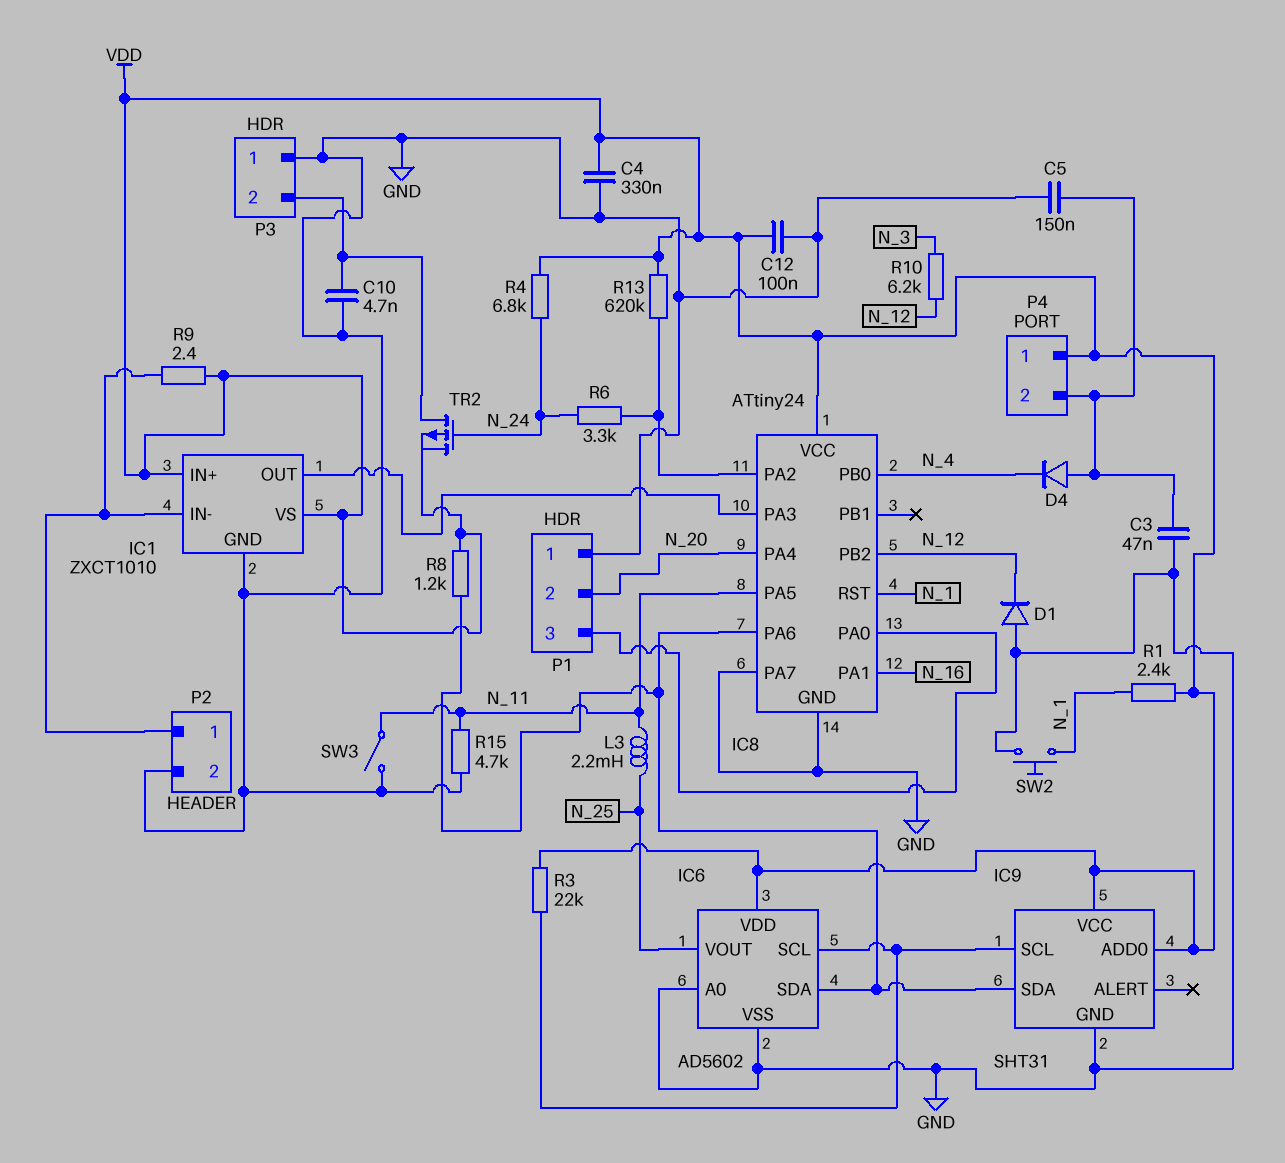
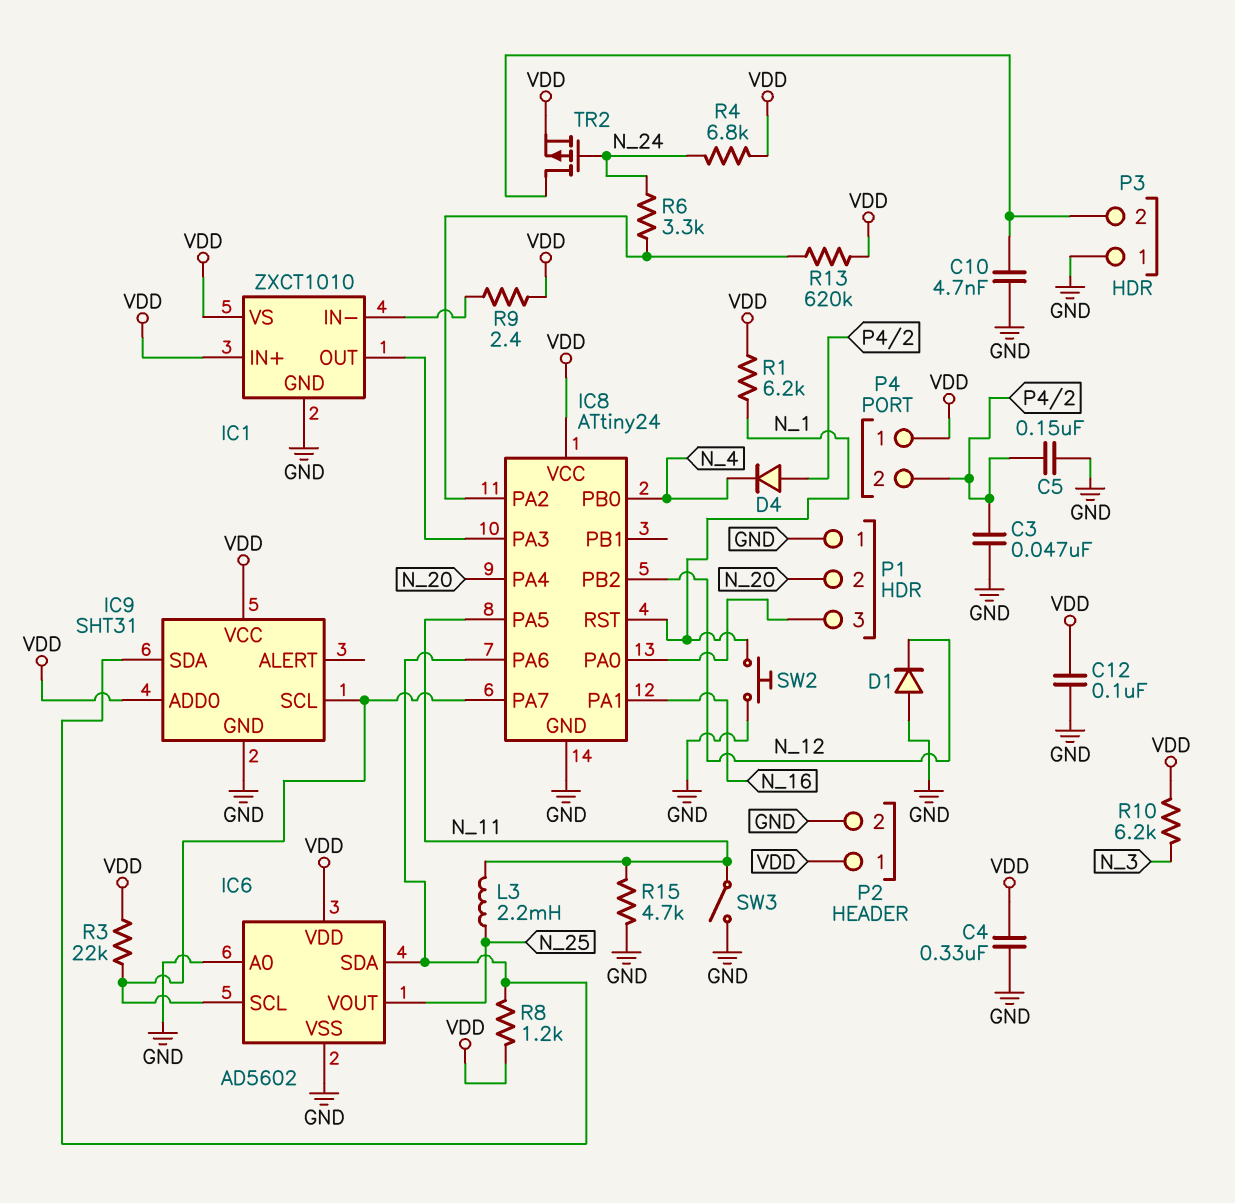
IC8 pin PA7: GND -> IC6/SCL
P2 pin 1: IC1/IN- -> VDD
R1: 2.4k (N_1, VDD) -> 6.2k (N_1, VDD)
R10: 6.2k (N_3, N_12) -> 6.2k (N_3, VDD)

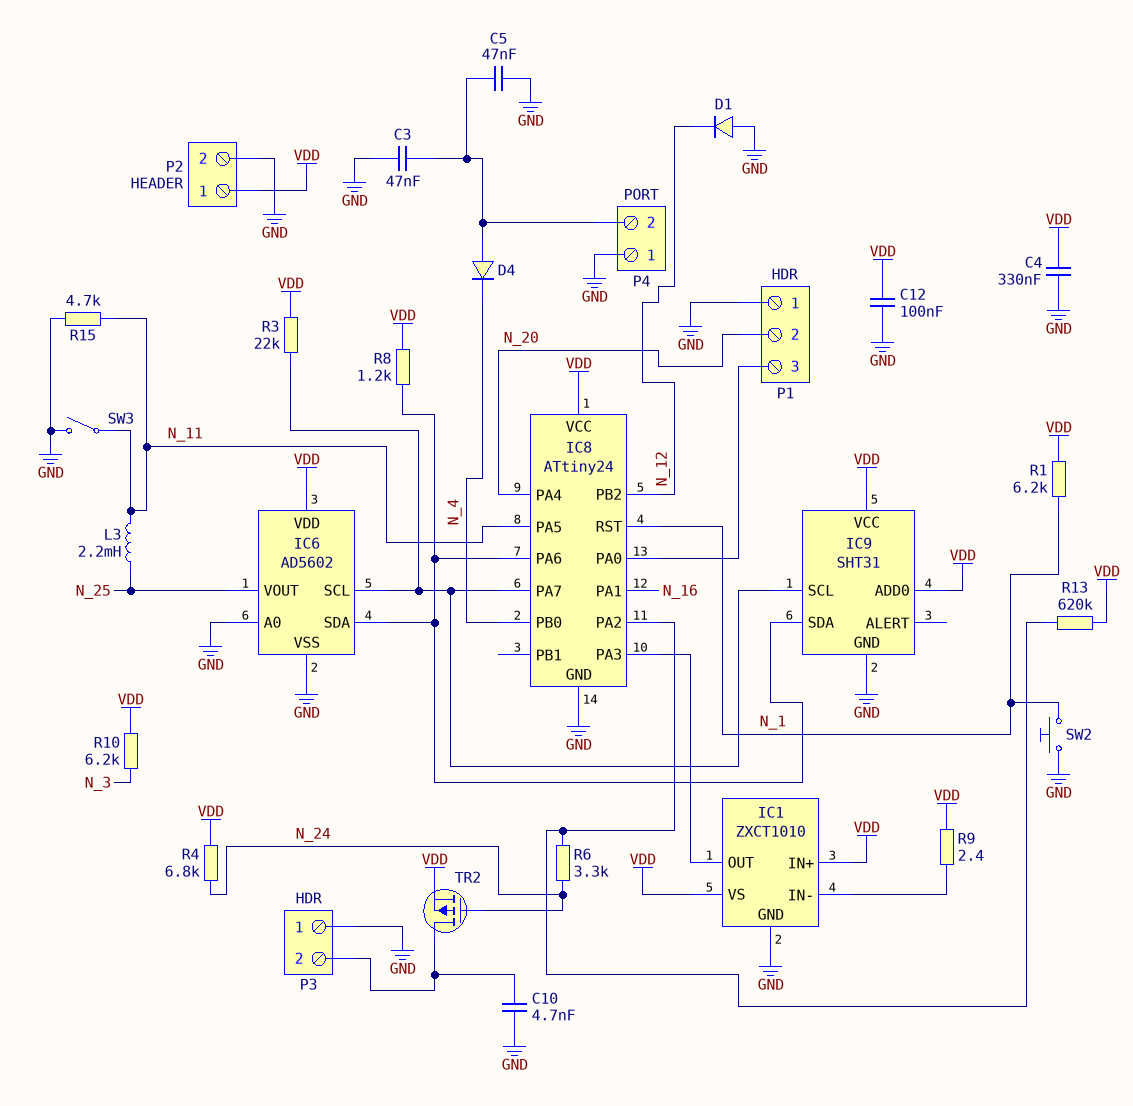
C5: 150nF (GND, P4/2) -> 47nF (GND, P4/2)
P4 pin 1: VDD -> GND

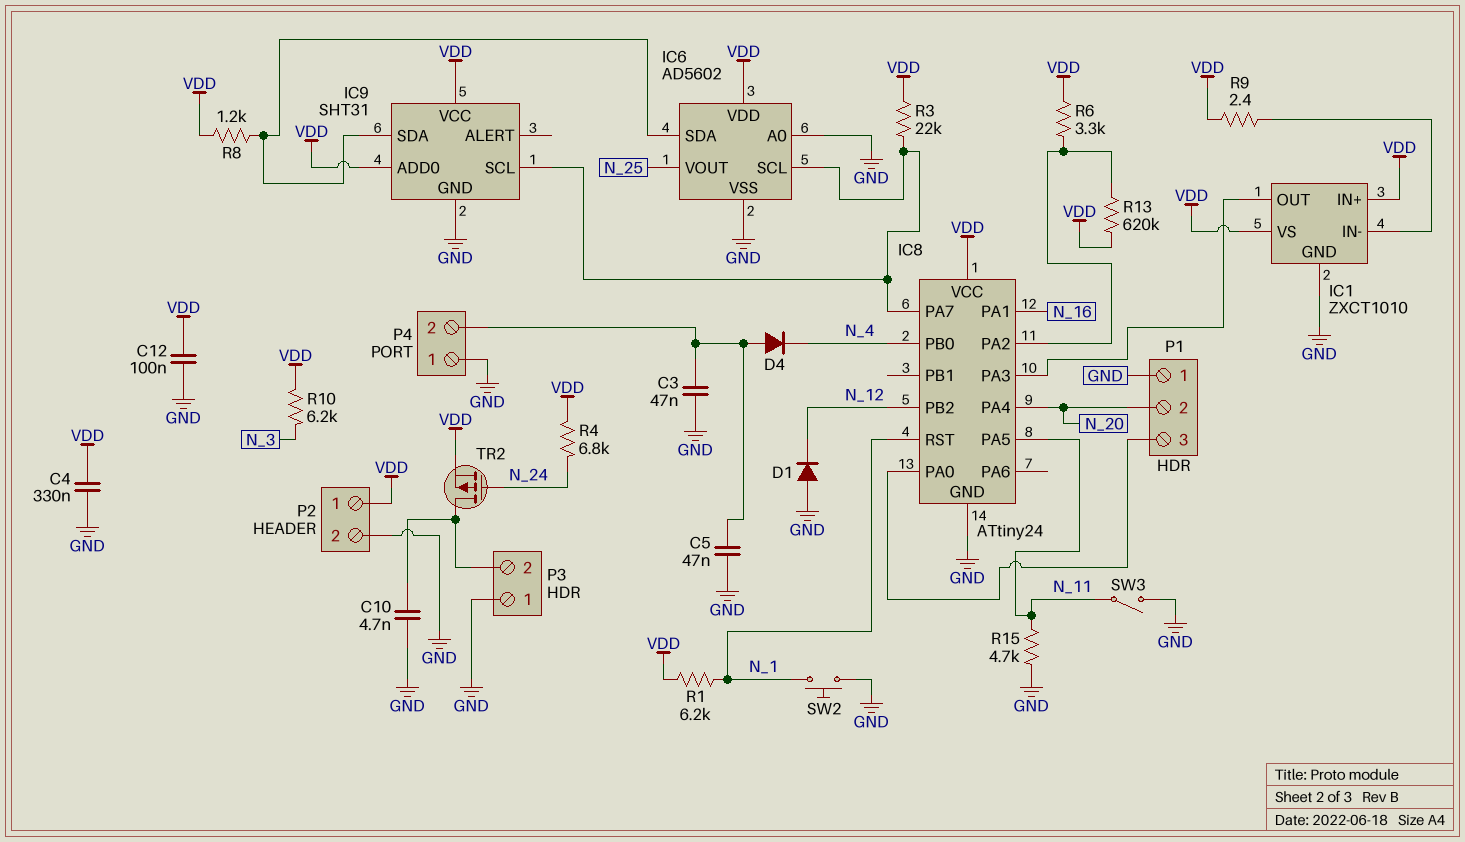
IC8 pin PA6: IC6/SDA -> none
L3: 2.2mH (N_11, N_25) -> none
R6: 3.3k (IC8/PA2, N_24) -> 3.3k (IC8/PA2, VDD)

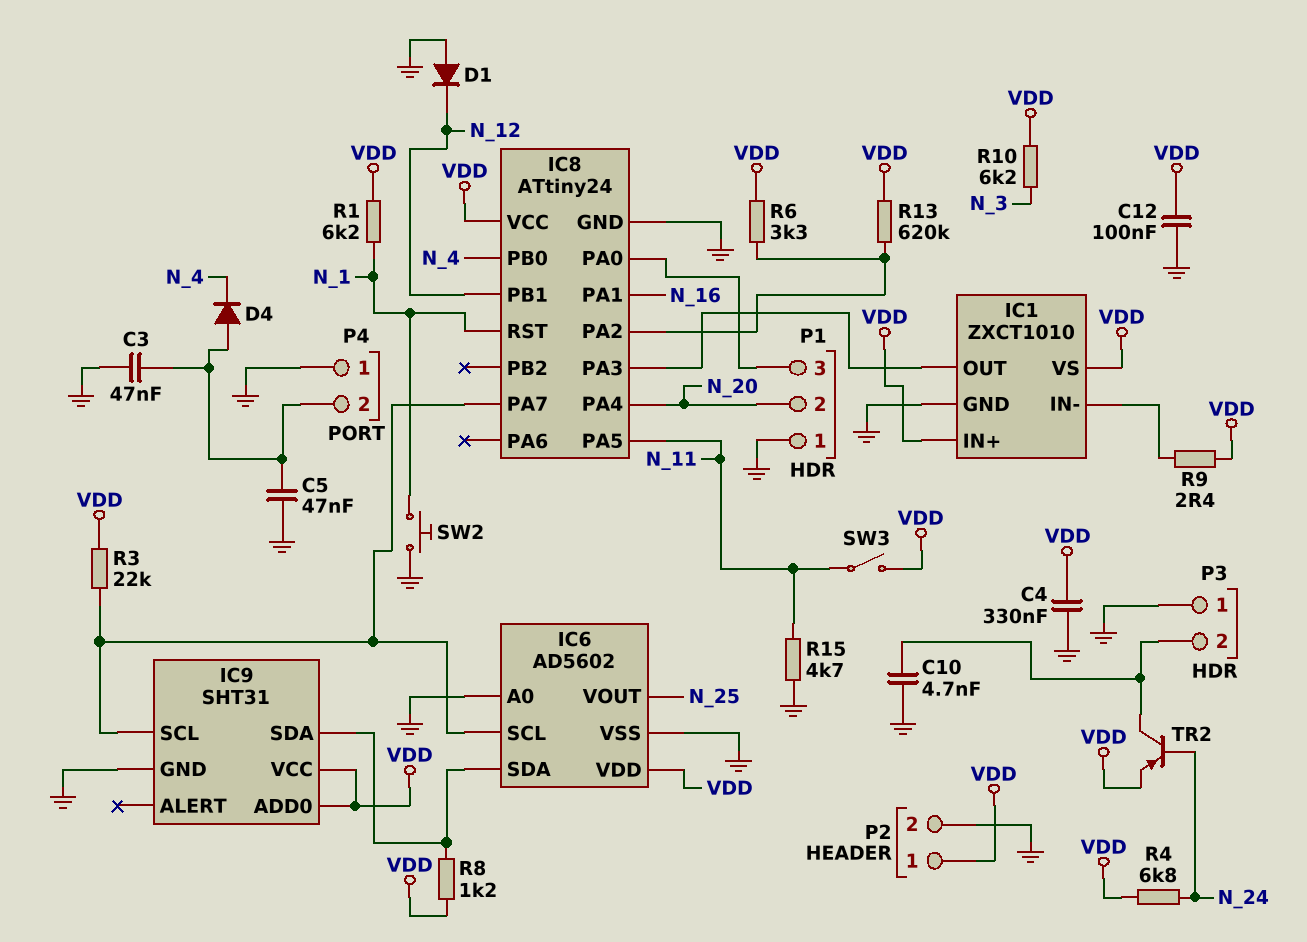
IC8 pin PB1: none -> N_12
IC8 pin PB2: N_12 -> none
SW3: switch (GND, N_11) -> switch (N_11, VDD)
TR2: PMOS (G N_24, D P3/2, S VDD) -> PNP (B N_24, C P3/2, E VDD)

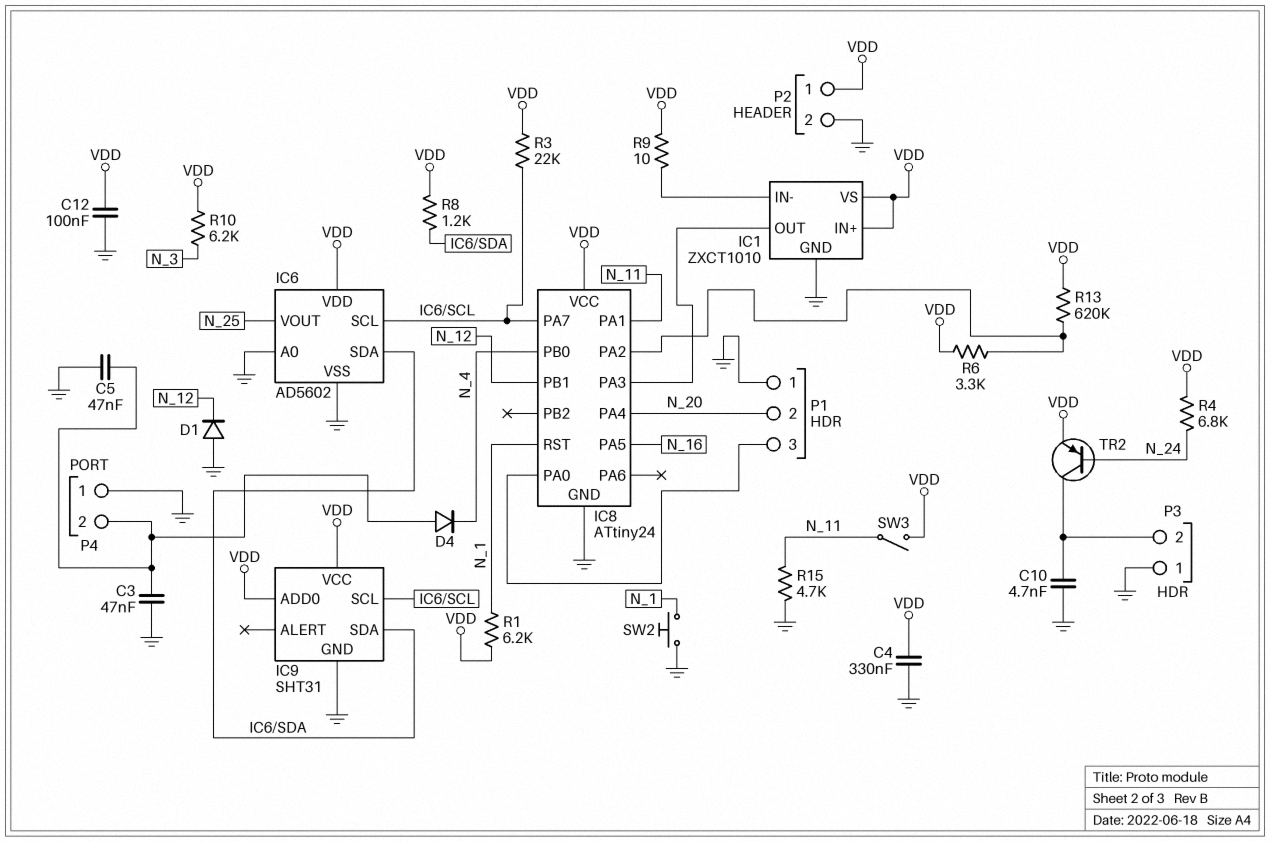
IC8 pin PA1: N_16 -> N_11
IC8 pin PA5: N_11 -> N_16
R9: 2.4 (IC1/IN-, VDD) -> 10 (IC1/IN-, VDD)

